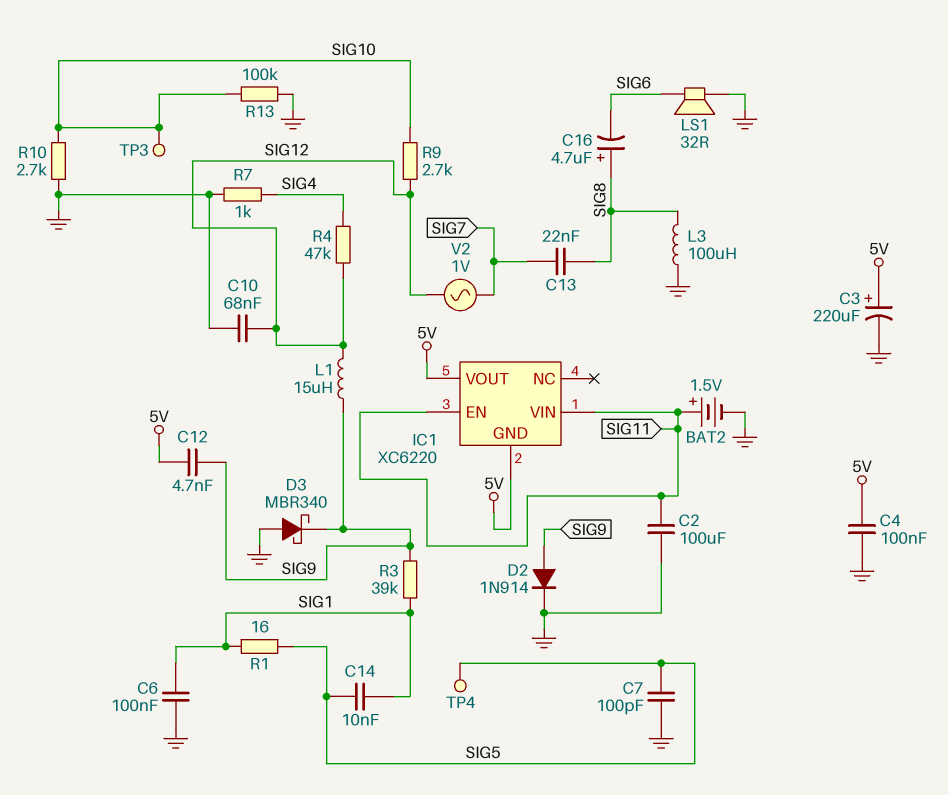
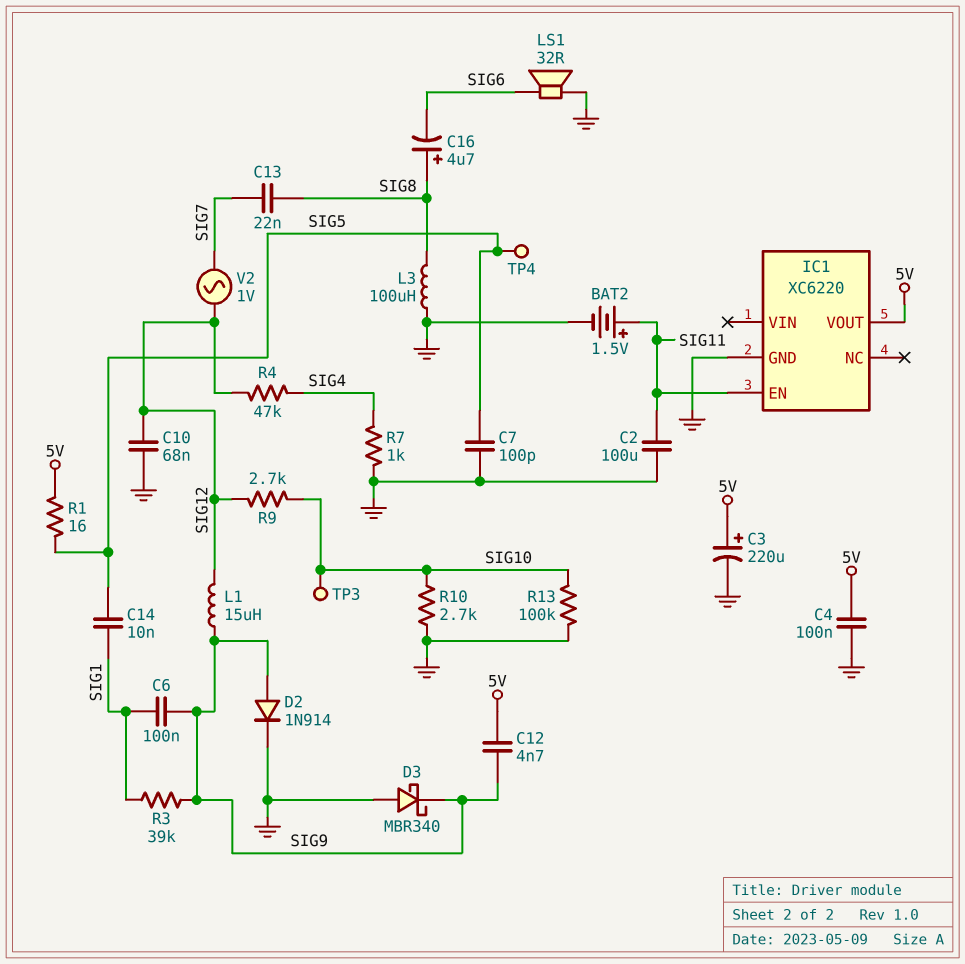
C6: 100nF (GND, SIG1) -> 100nF (SIG1, SIG9)
IC1 pin GND: 5V -> GND
IC1 pin VIN: SIG11 -> none
R1: 16 (SIG1, SIG5) -> 16 (5V, SIG5)

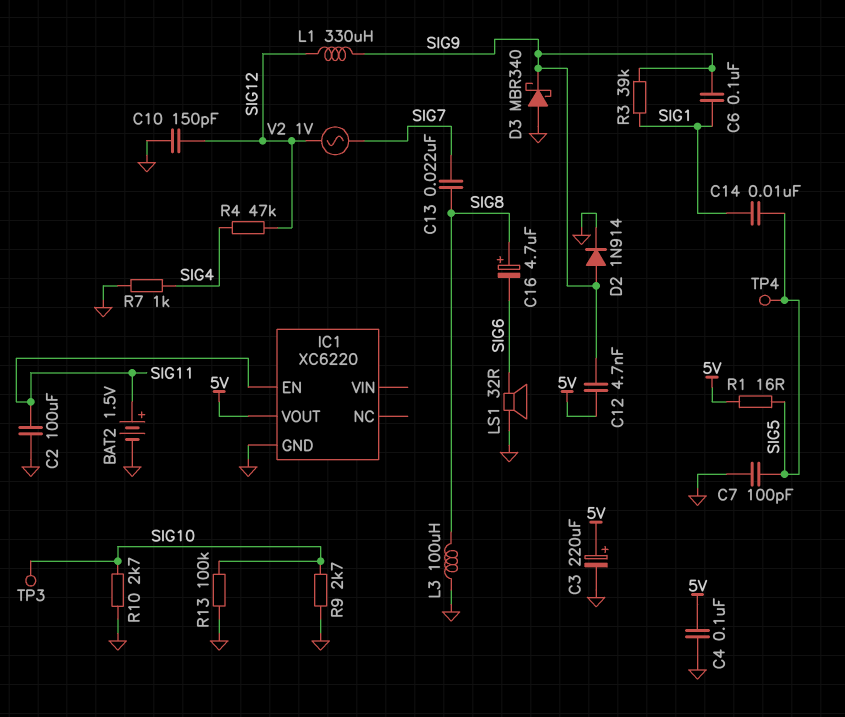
C10: 68nF (GND, SIG12) -> 150pF (GND, SIG12)
L1: 15uH (SIG9, SIG12) -> 330uH (SIG9, SIG12)
R9: 2.7k (SIG10, SIG12) -> 2.7k (GND, SIG10)

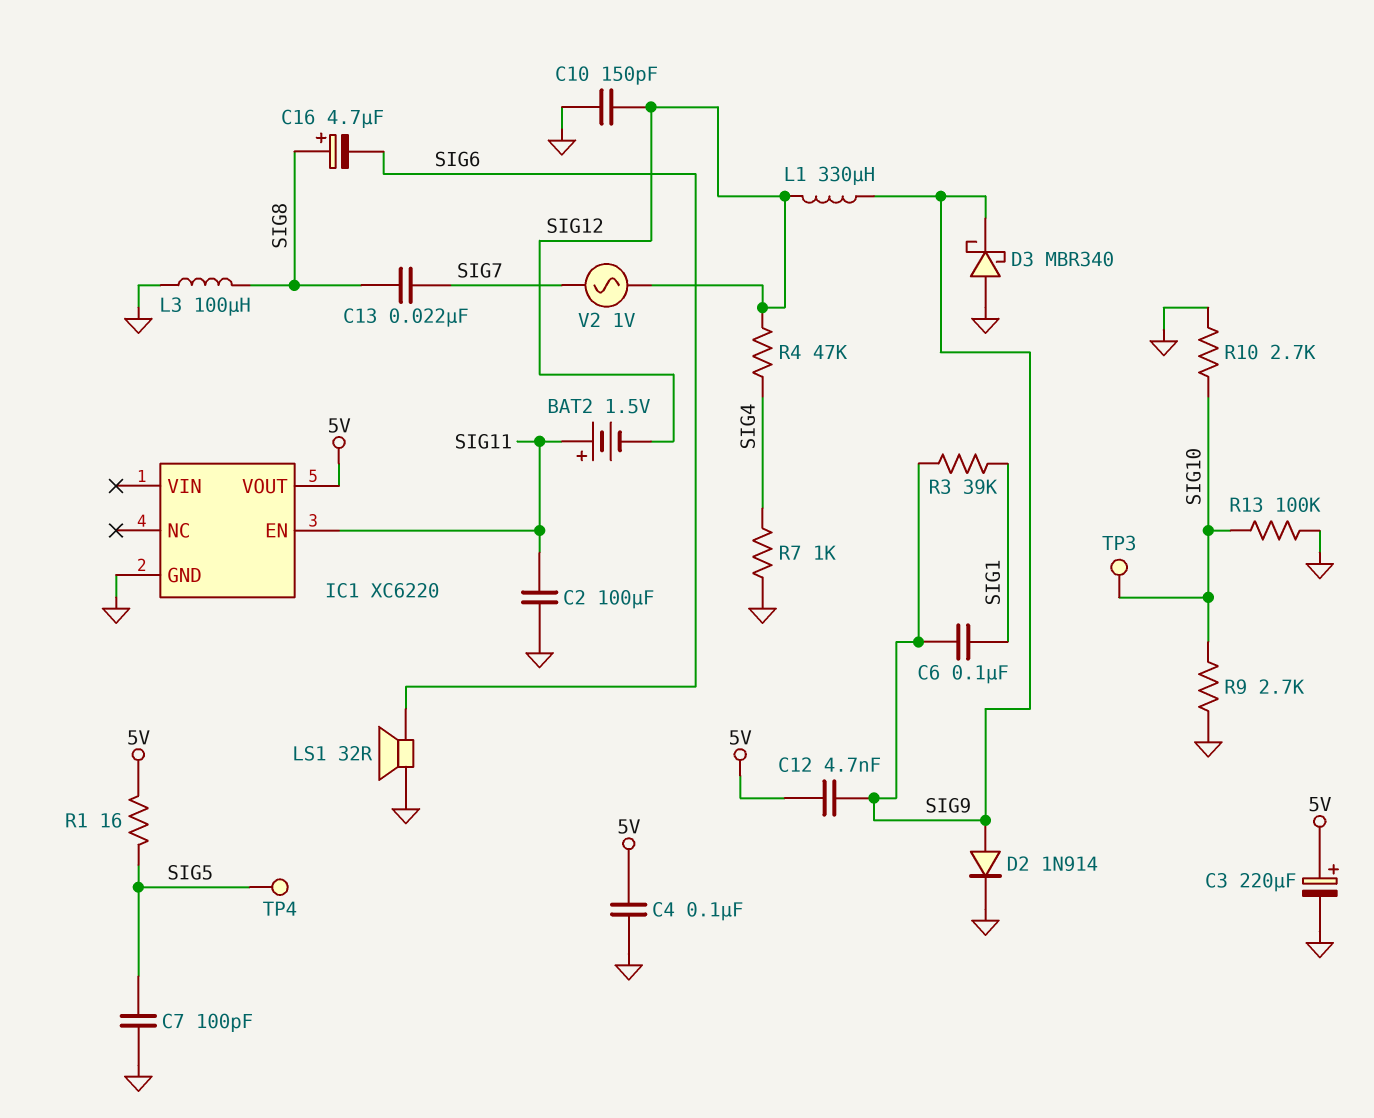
BAT2: 1.5V (plus SIG11, minus GND) -> 1.5V (plus SIG11, minus SIG12)
C14: 10nF (SIG1, SIG5) -> none

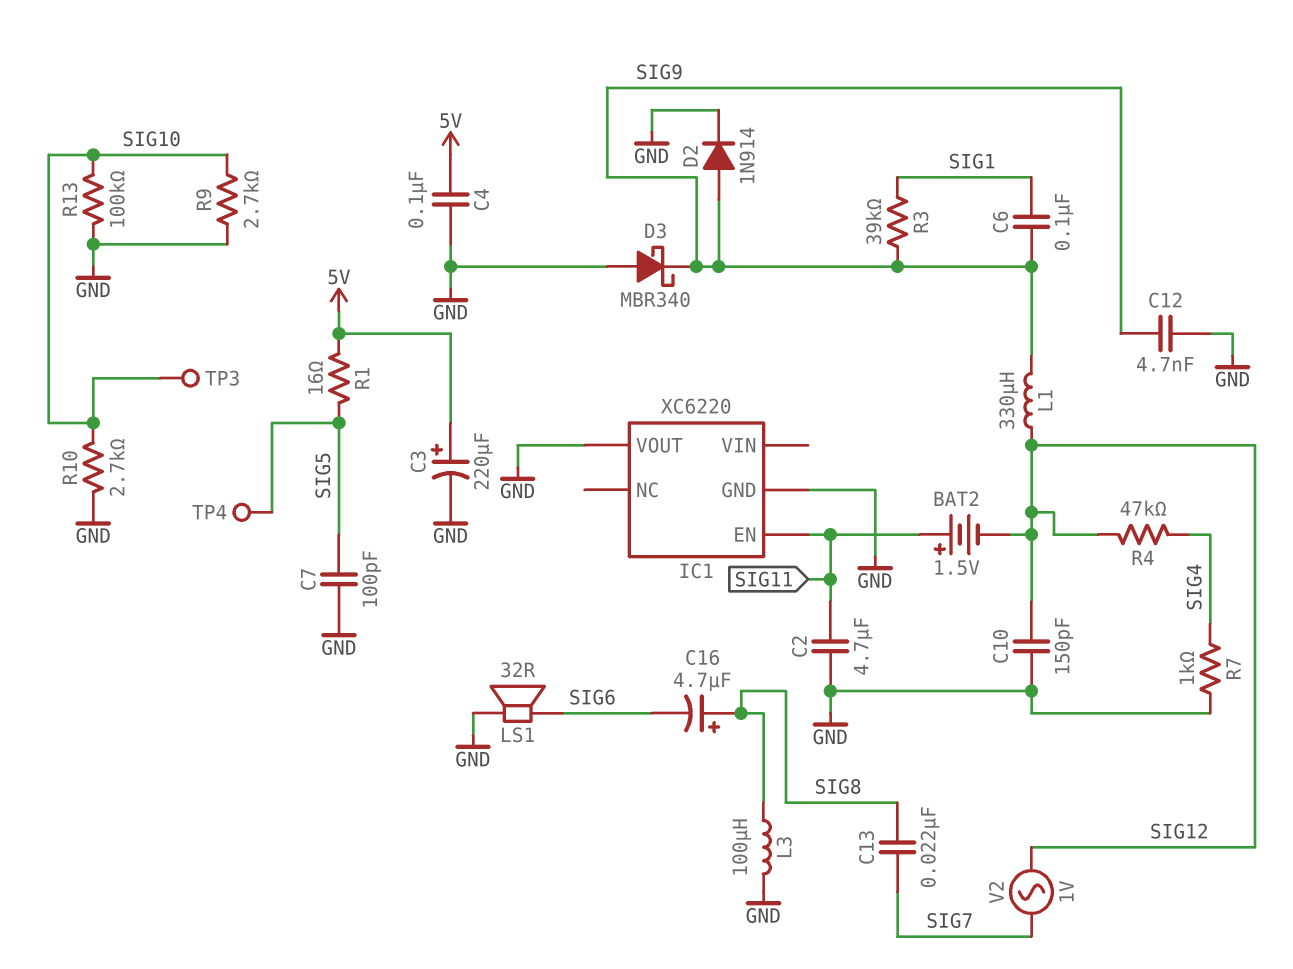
C2: 100uF (GND, SIG11) -> 4.7uF (GND, SIG11)
C12: 4.7nF (5V, SIG9) -> 4.7nF (GND, SIG9)
IC1 pin VOUT: 5V -> GND

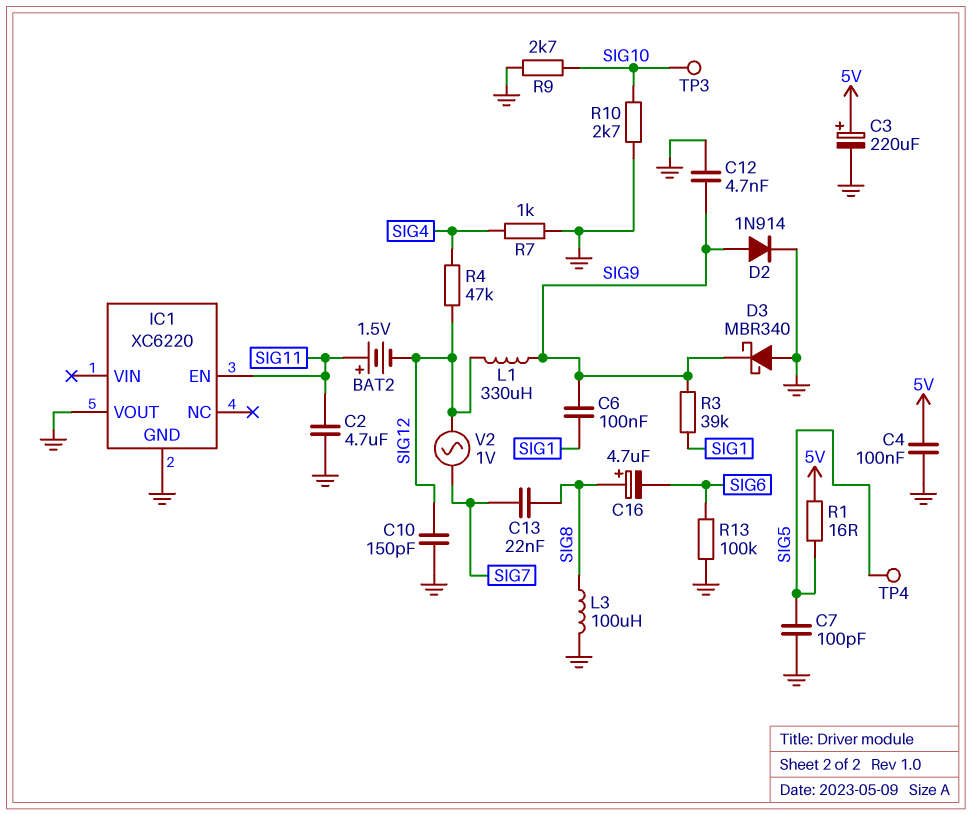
LS1: speaker 32R (GND, SIG6) -> none
R13: 100k (GND, SIG10) -> 100k (GND, SIG6)

